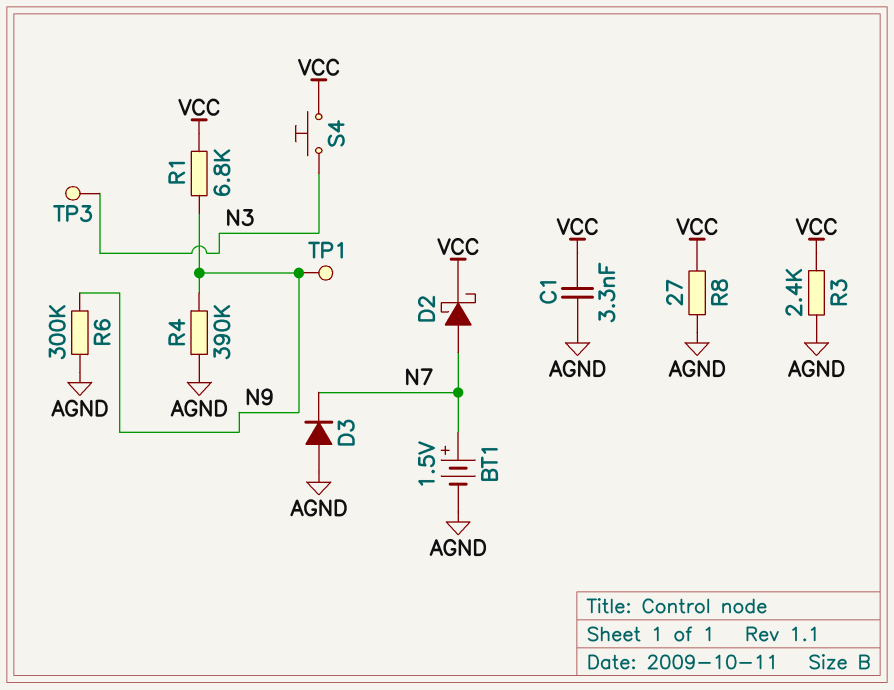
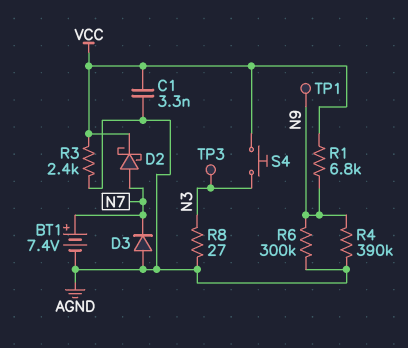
BT1: 1.5V (plus N7, minus AGND) -> 7.4V (plus N7, minus AGND)
R8: 27 (AGND, VCC) -> 27 (AGND, N3)

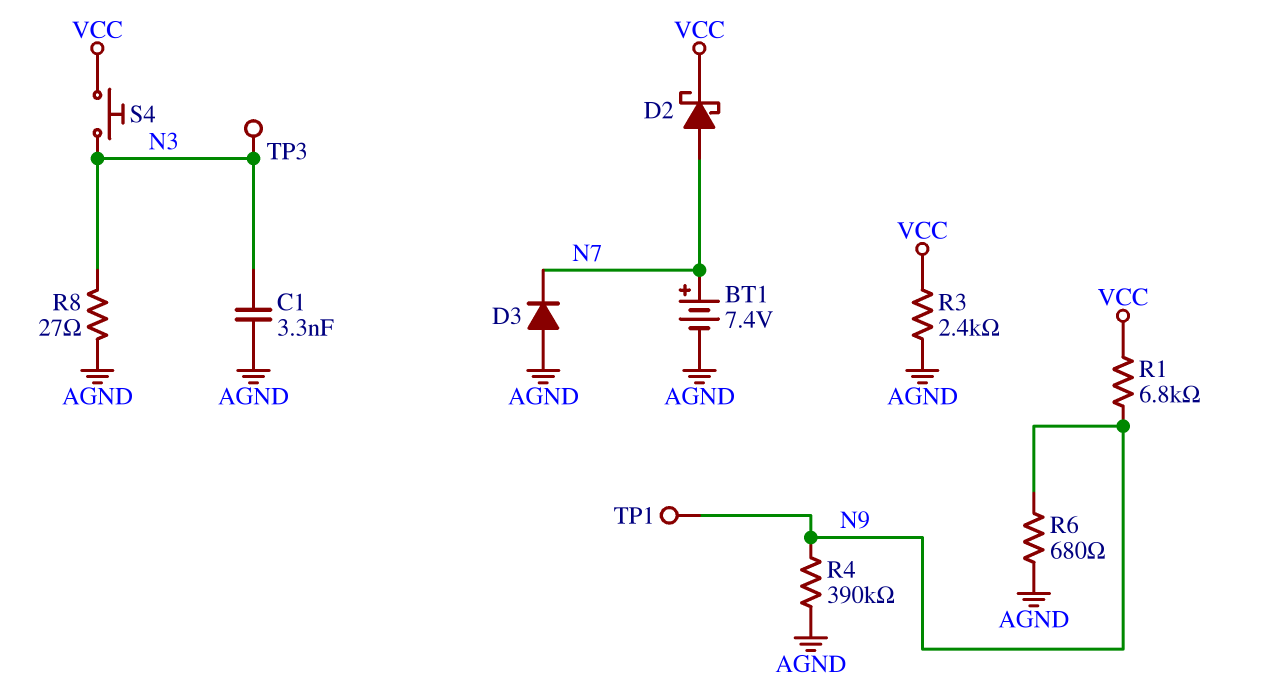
C1: 3.3nF (AGND, VCC) -> 3.3nF (AGND, N3)
R6: 300k (AGND, N9) -> 680 (AGND, N9)

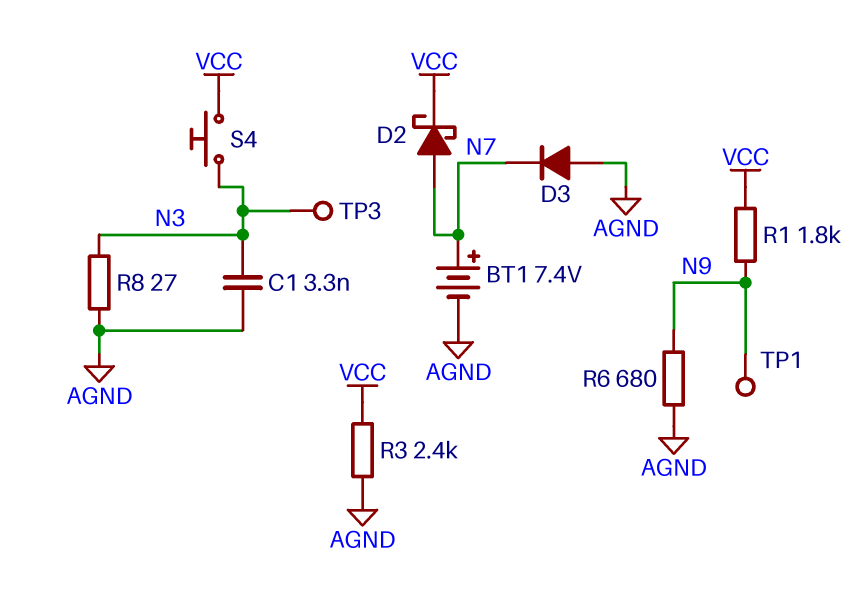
R1: 6.8k (N9, VCC) -> 1.8k (N9, VCC)
R4: 390k (AGND, N9) -> none

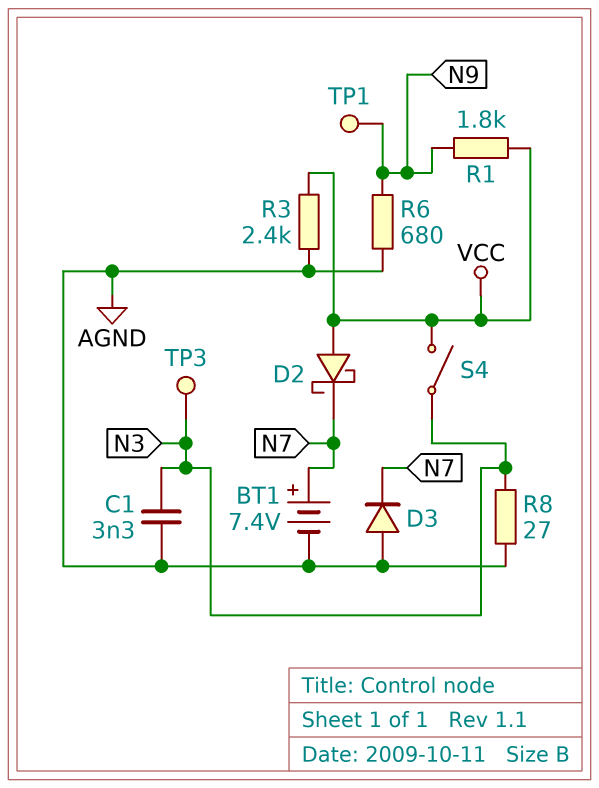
D2: schottky (A N7, K VCC) -> schottky (A VCC, K N7)
S4: button (N3, VCC) -> switch (N3, VCC)

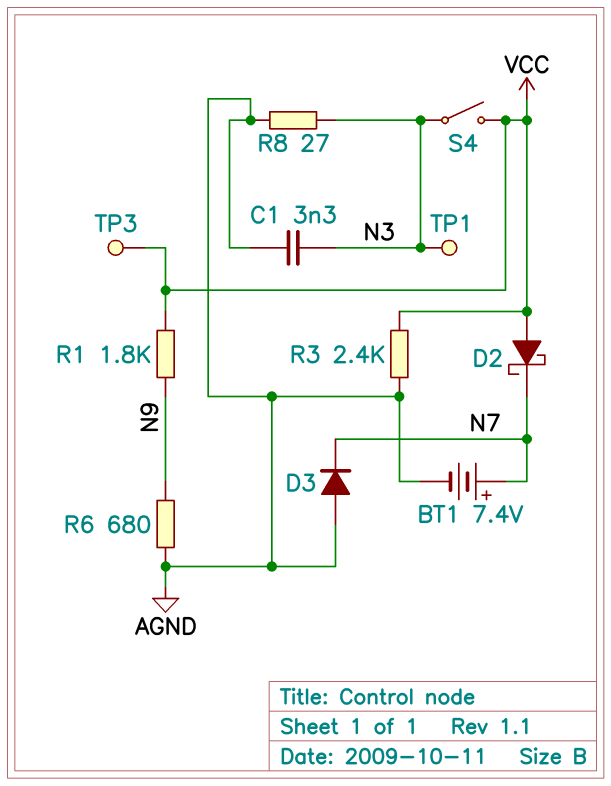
TP1: test point (N9) -> test point (N3)
TP3: test point (N3) -> test point (VCC)

